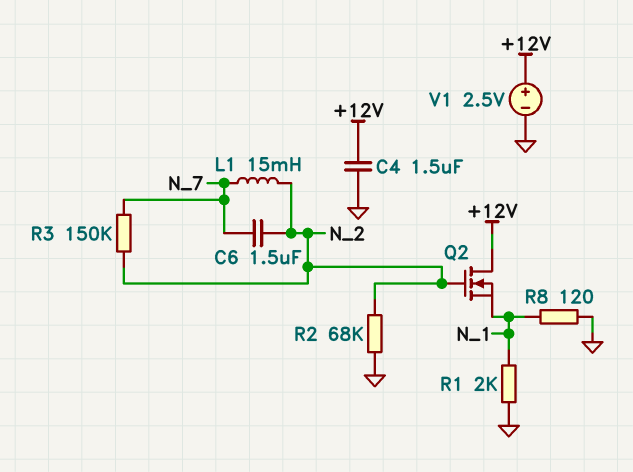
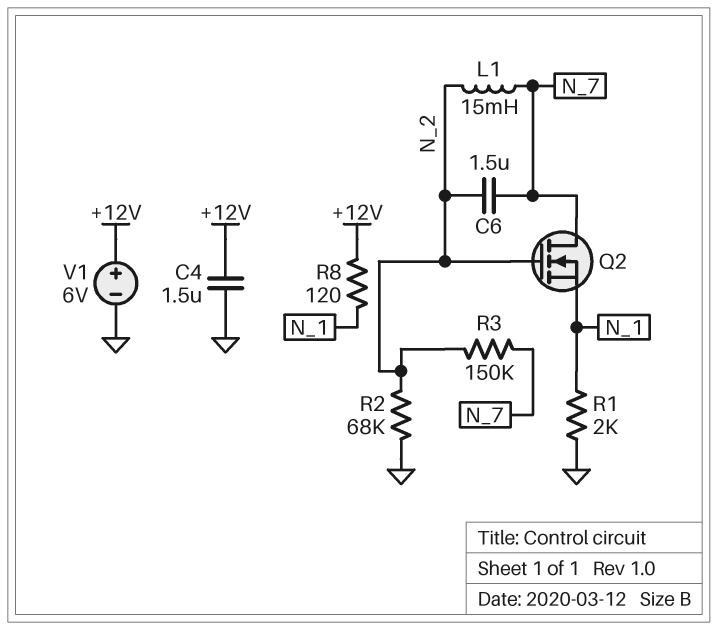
Q2: NMOS (G N_2, D +12V, S N_1) -> NMOS (G N_2, D N_7, S N_1)
R8: 120 (GND, N_1) -> 120 (+12V, N_1)
V1: 2.5V (plus +12V, minus GND) -> 6V (plus +12V, minus GND)

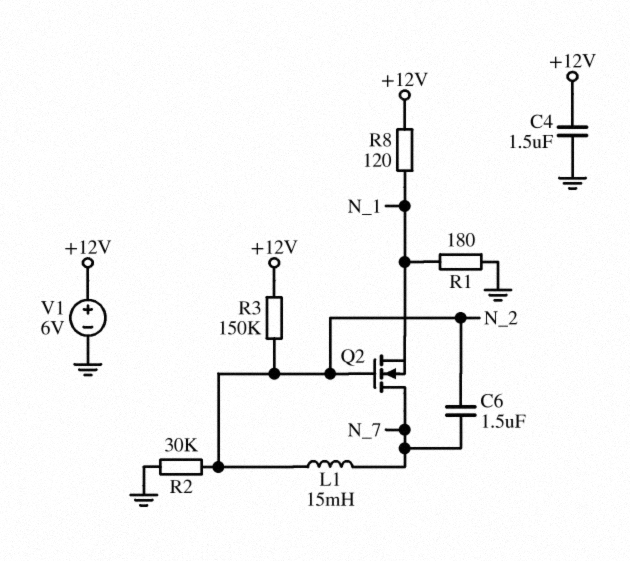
R1: 2k (GND, N_1) -> 180 (GND, N_1)
R2: 68k (GND, N_2) -> 30k (GND, N_2)
R3: 150k (N_2, N_7) -> 150k (+12V, N_2)

